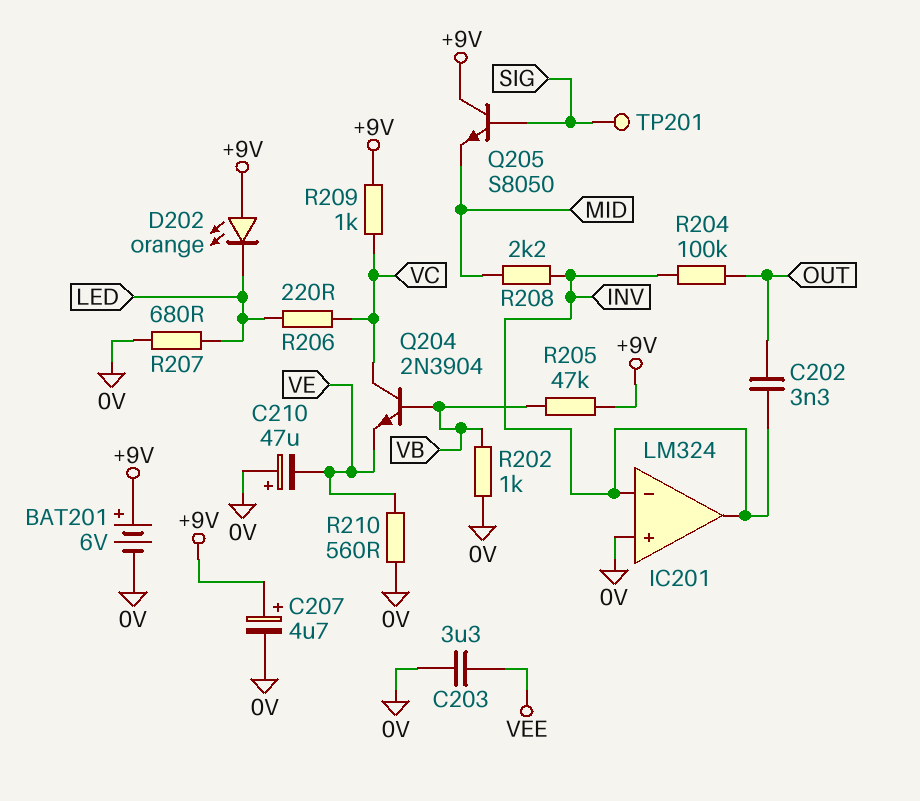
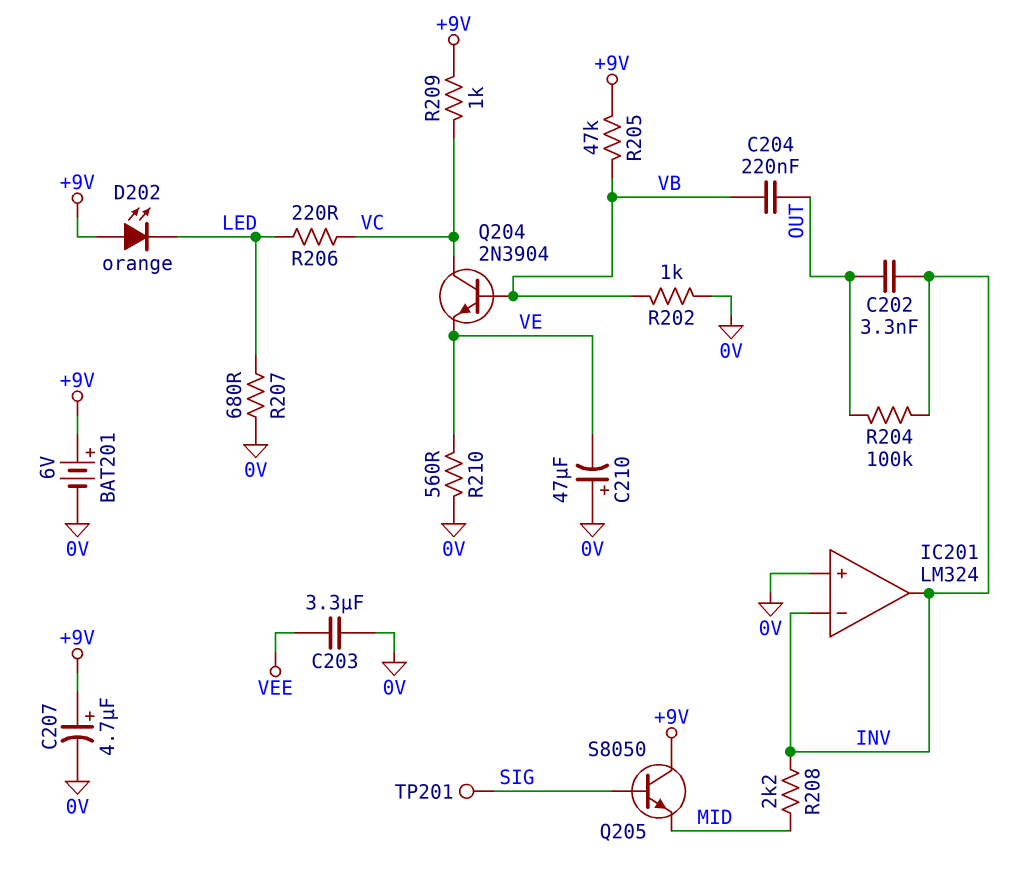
C204: none -> 220nF (OUT, VB)

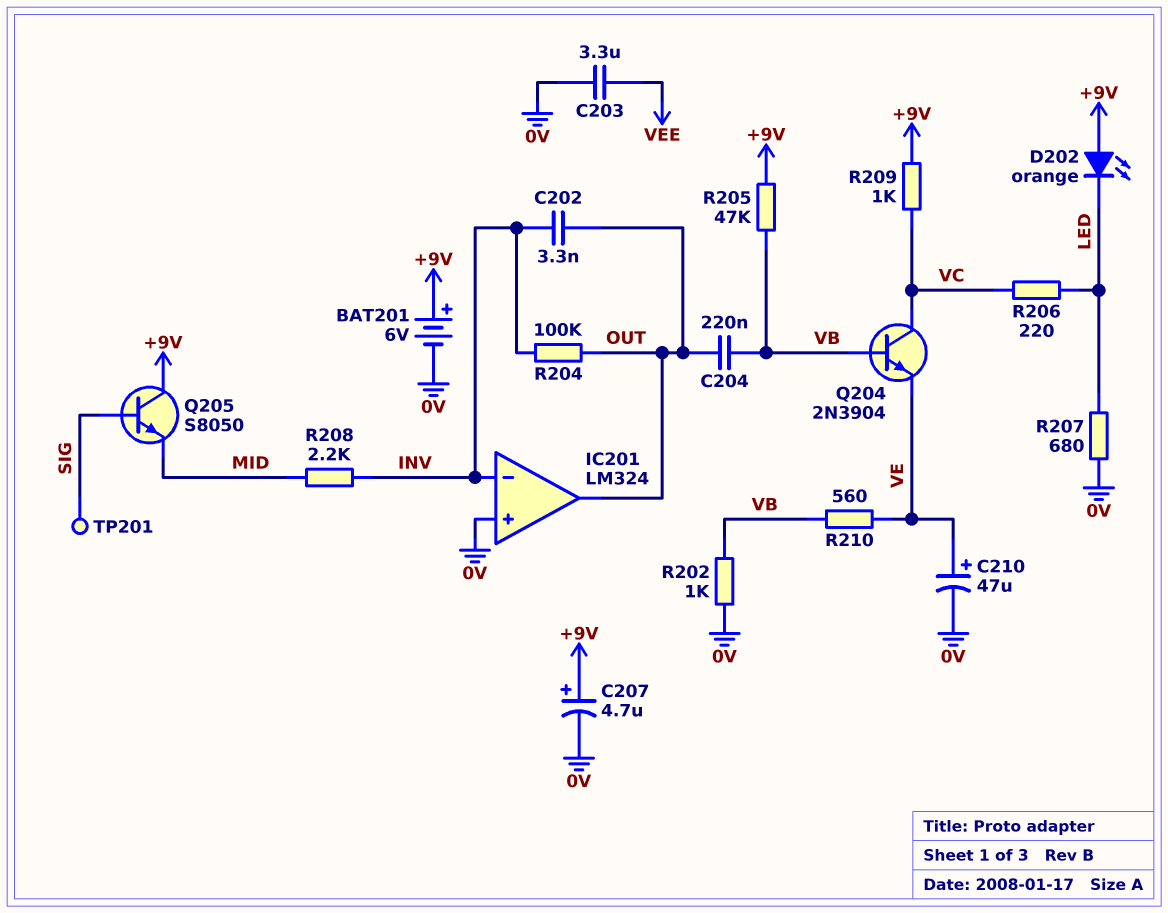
C210: 47uF (plus 0V, minus VE) -> 47uF (plus VE, minus 0V)
IC201 pin out: INV -> OUT
R210: 560 (0V, VE) -> 560 (VB, VE)

